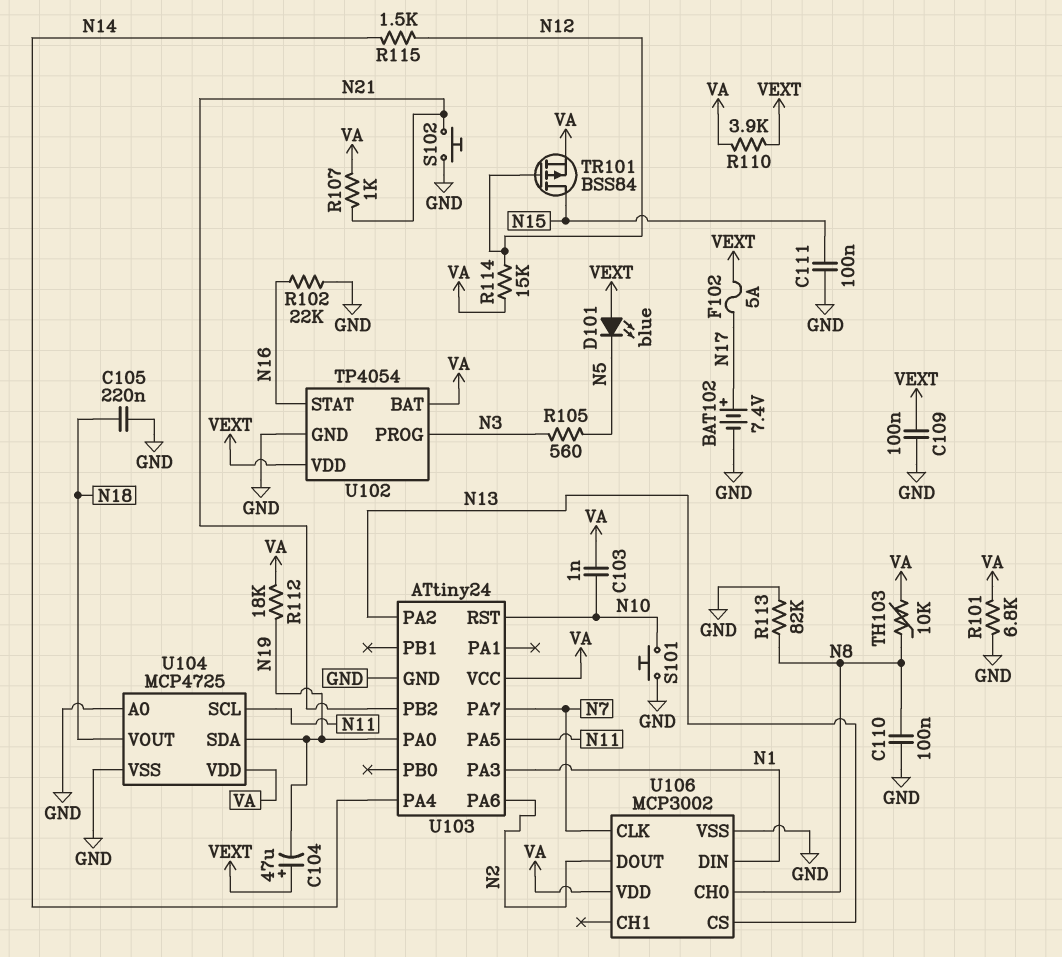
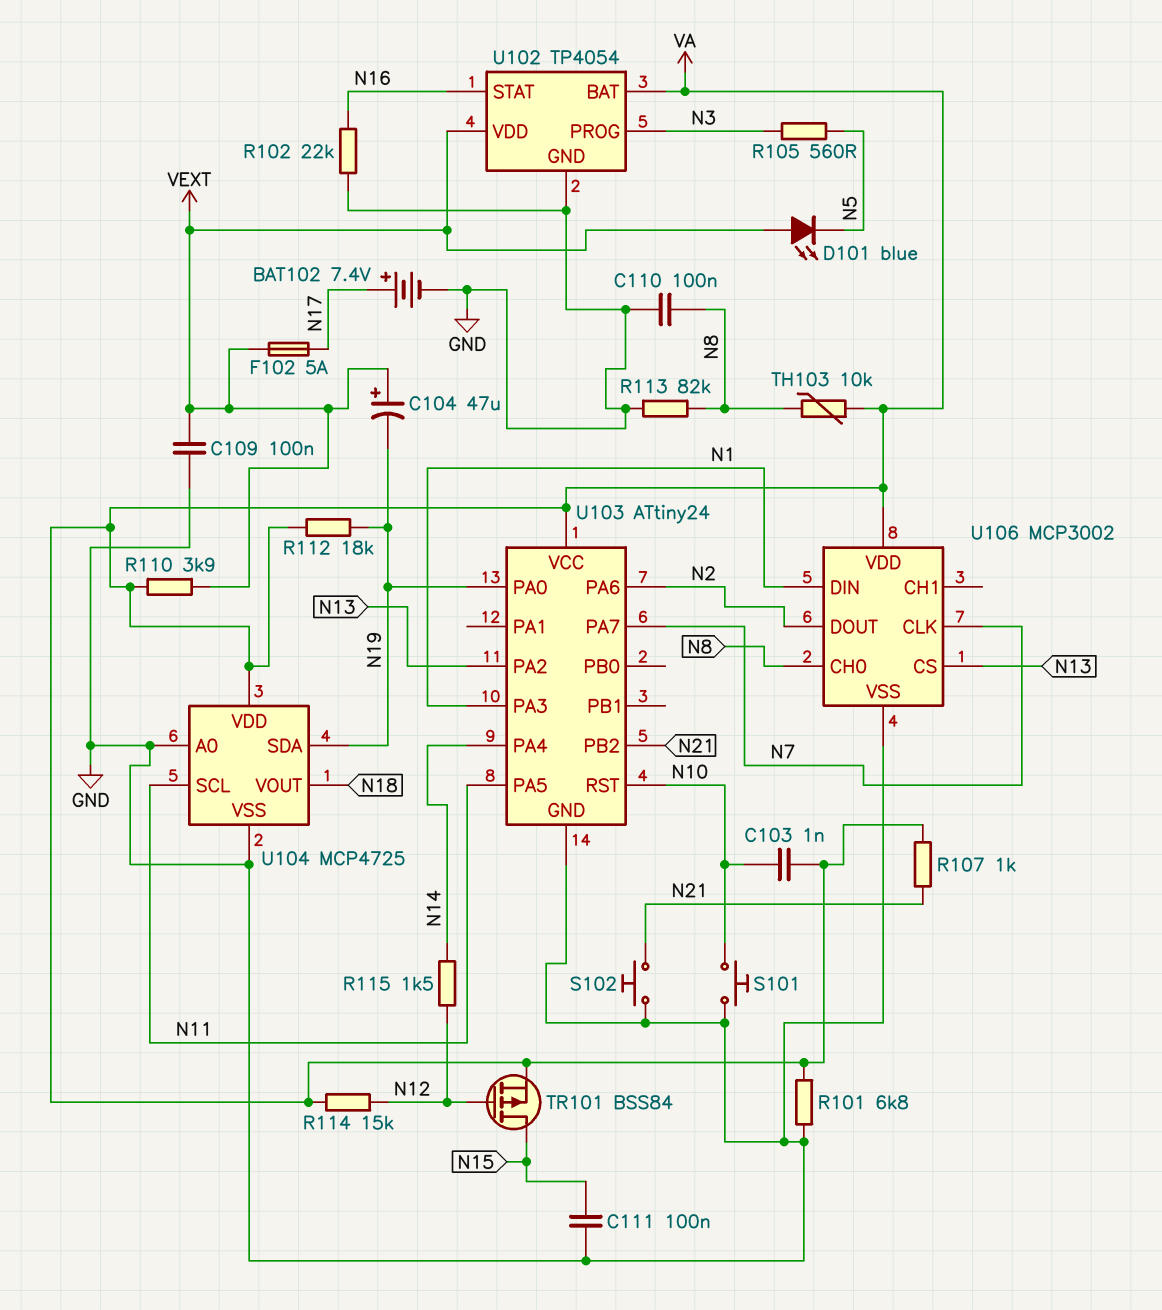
C105: 220nF (GND, N18) -> none

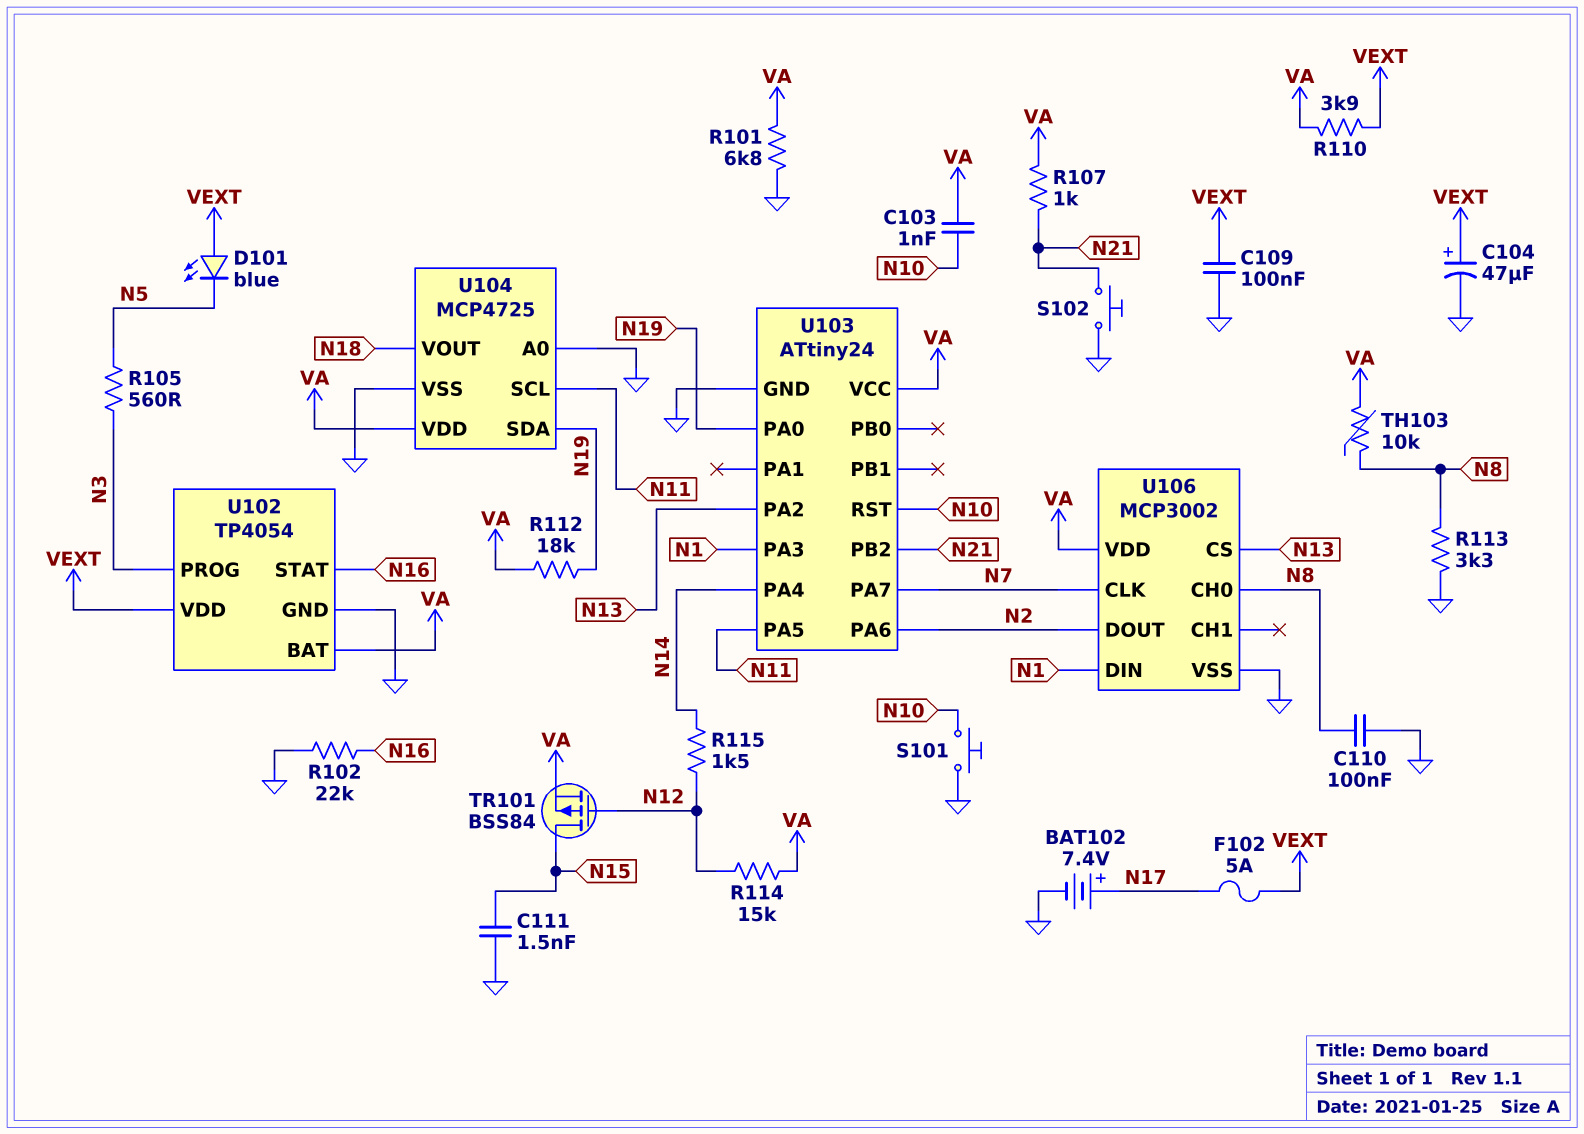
C104: 47uF (plus VEXT, minus N19) -> 47uF (plus VEXT, minus GND)
C111: 100nF (GND, N15) -> 1.5nF (GND, N15)
R113: 82k (GND, N8) -> 3.3k (GND, N8)

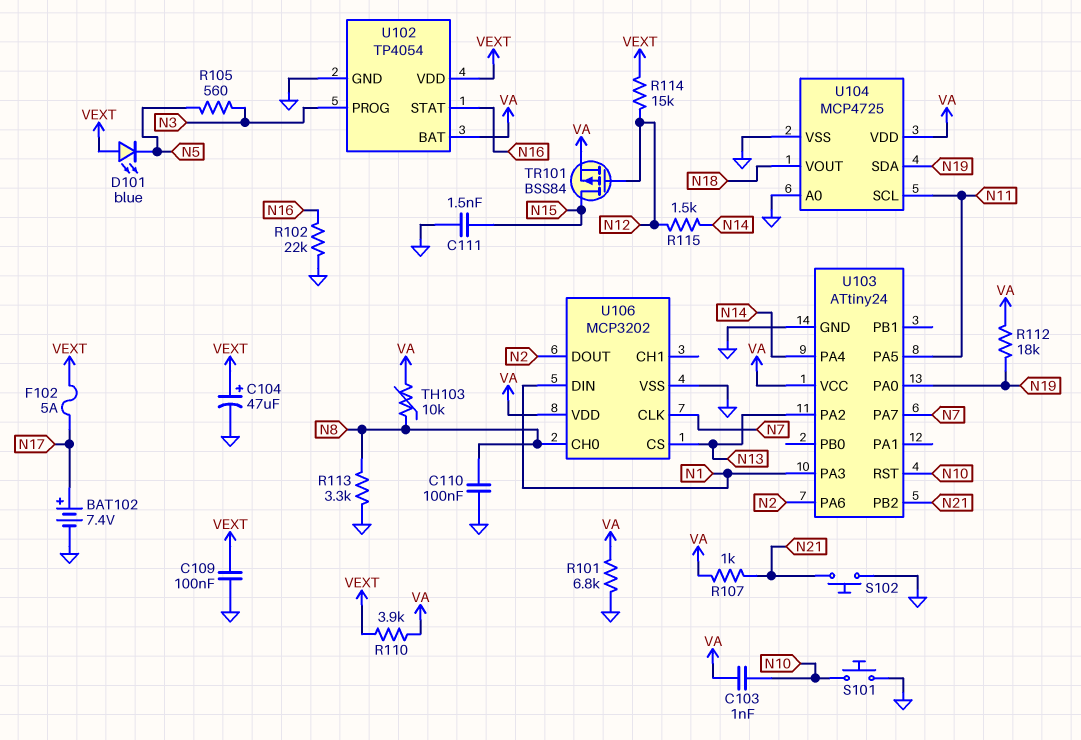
R114: 15k (N12, VA) -> 15k (N12, VEXT)
U106: MCP3002 -> MCP3202

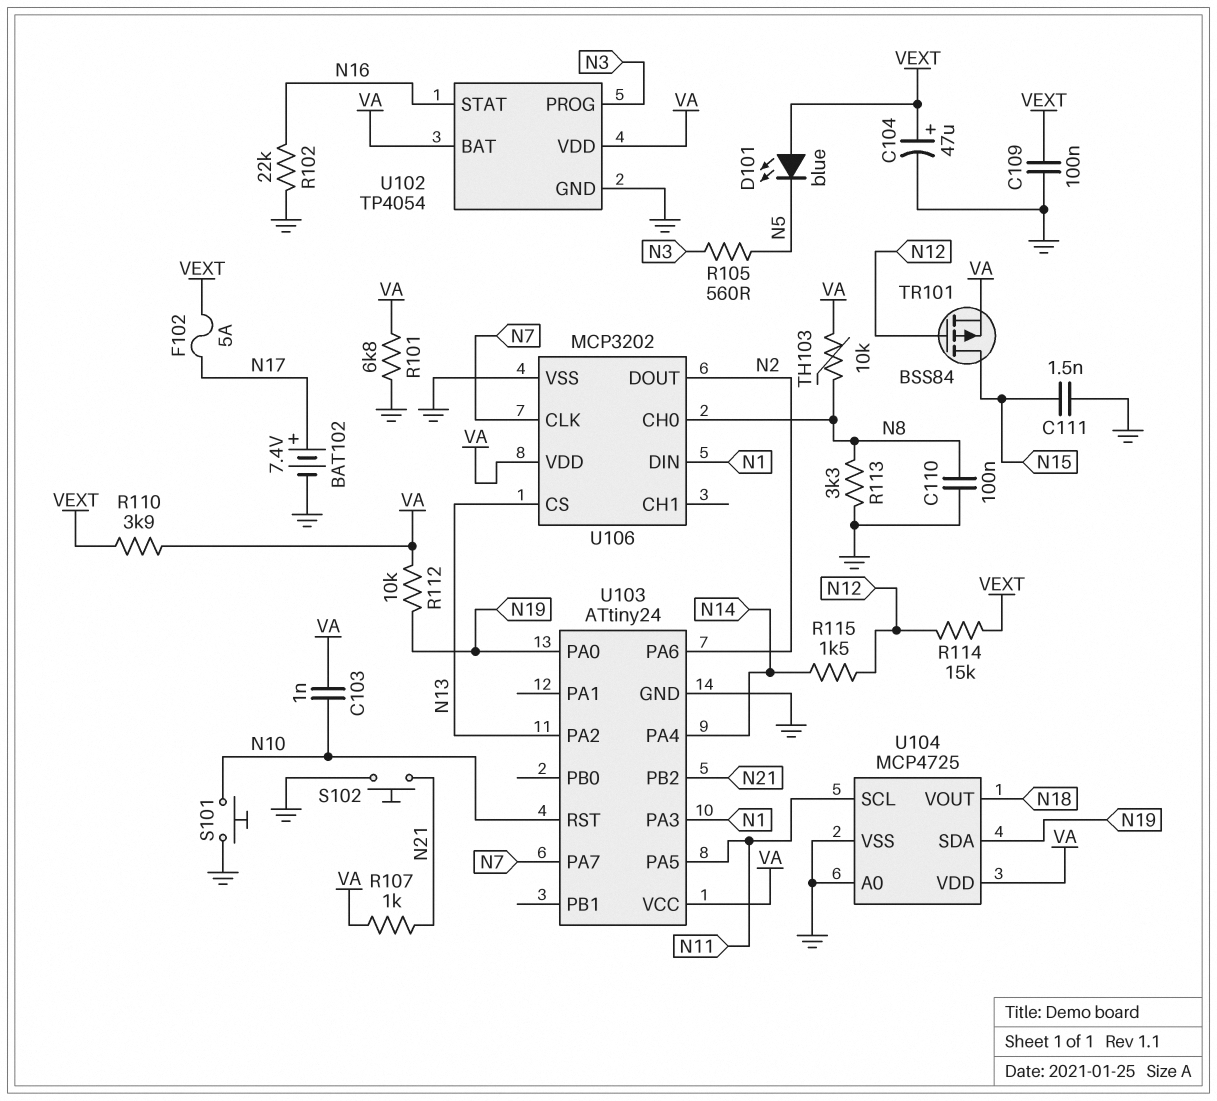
R112: 18k (N19, VA) -> 10k (N19, VA)
U102 pin VDD: VEXT -> VA

